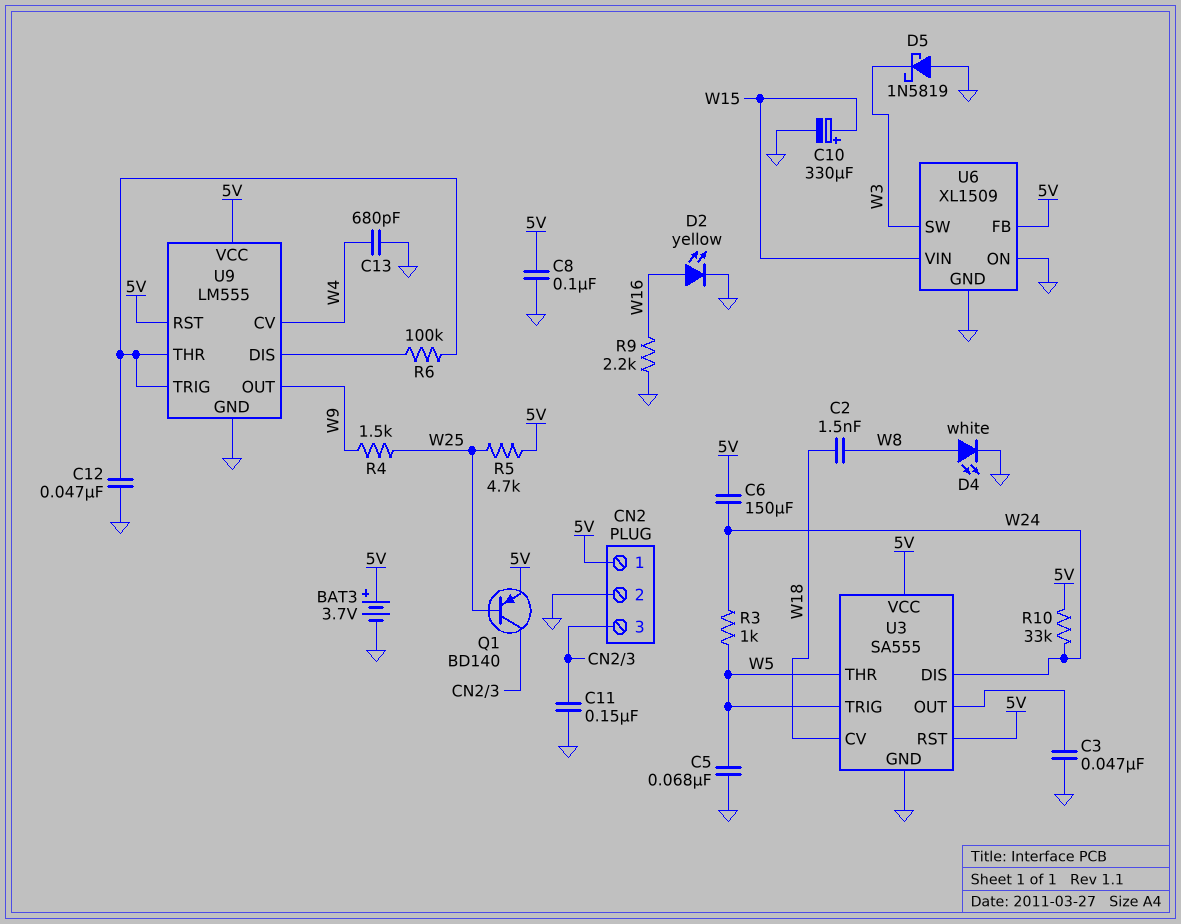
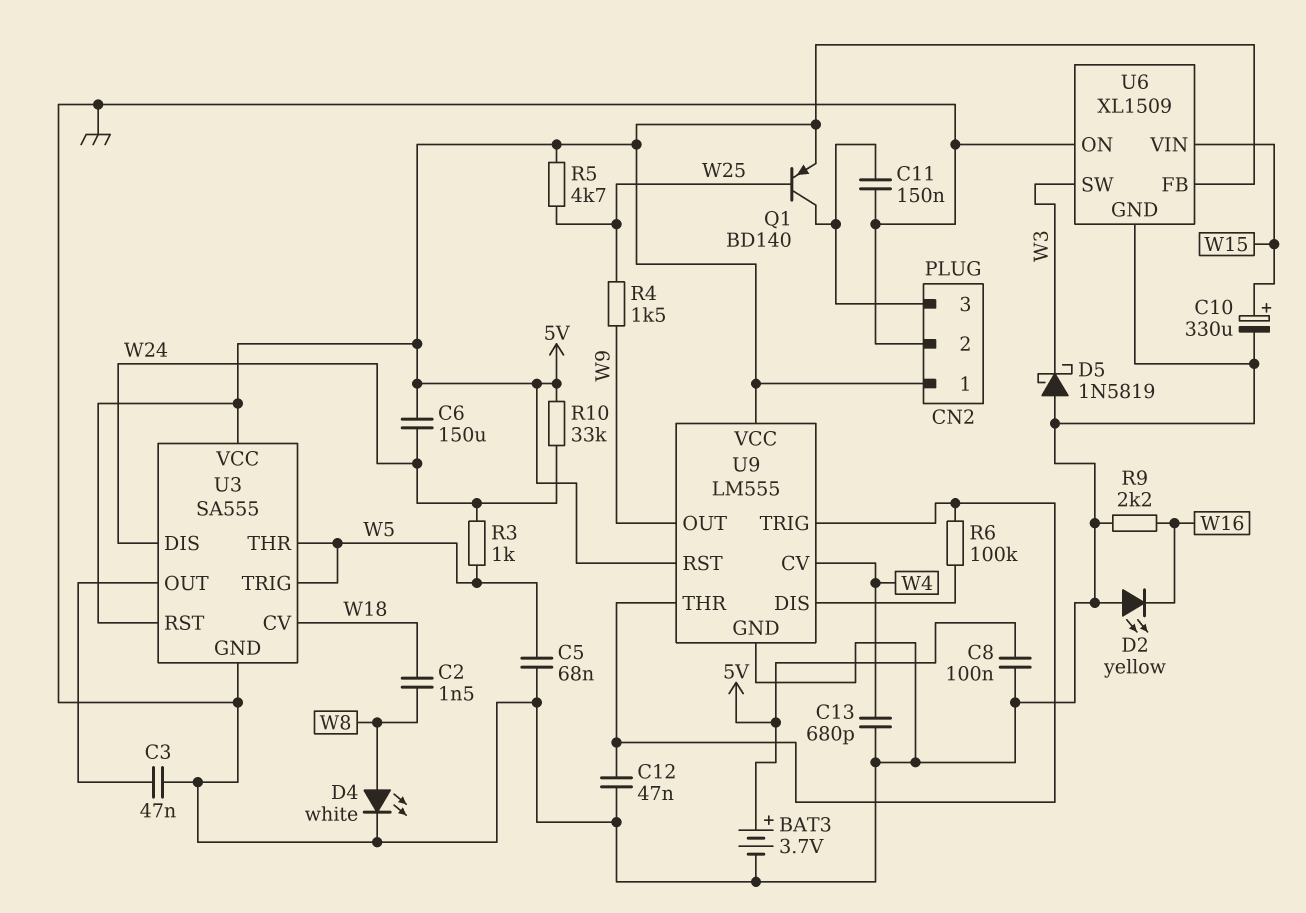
D2: LED yellow (A W16, K GND) -> LED yellow (A GND, K W16)

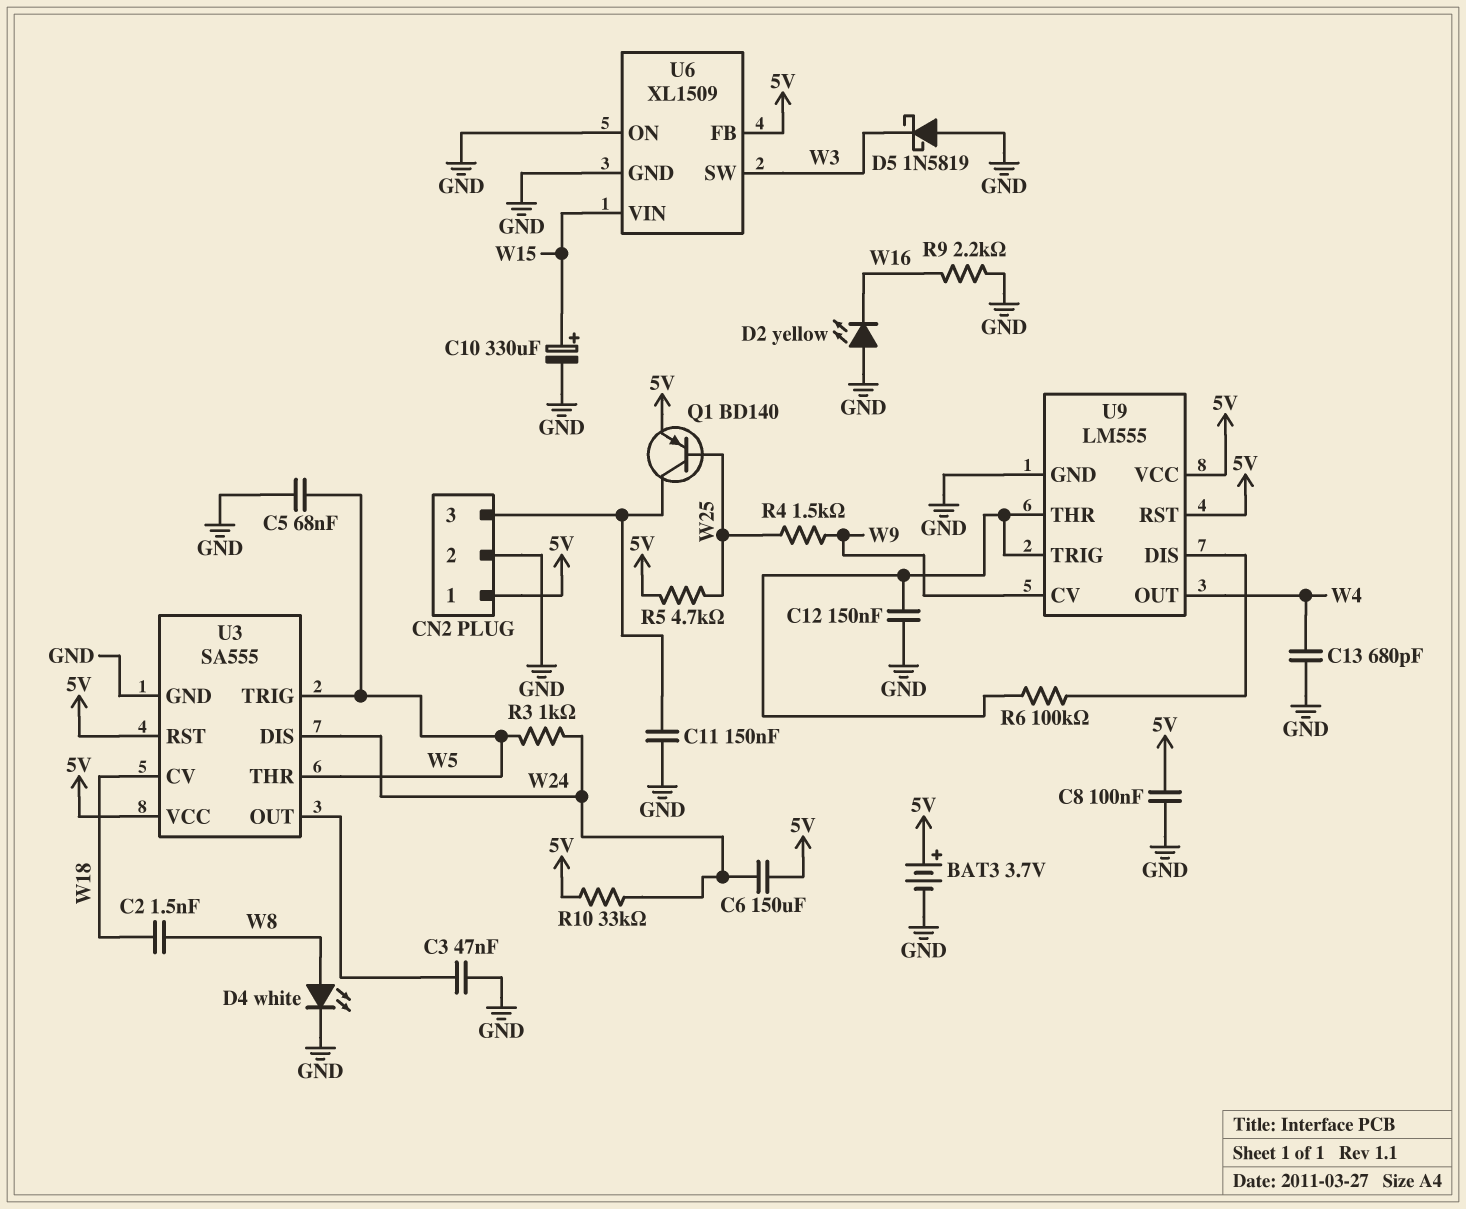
C12: 47nF (GND, U9/THR) -> 150nF (GND, U9/THR)
U9 pin CV: W4 -> W9
U9 pin OUT: W9 -> W4

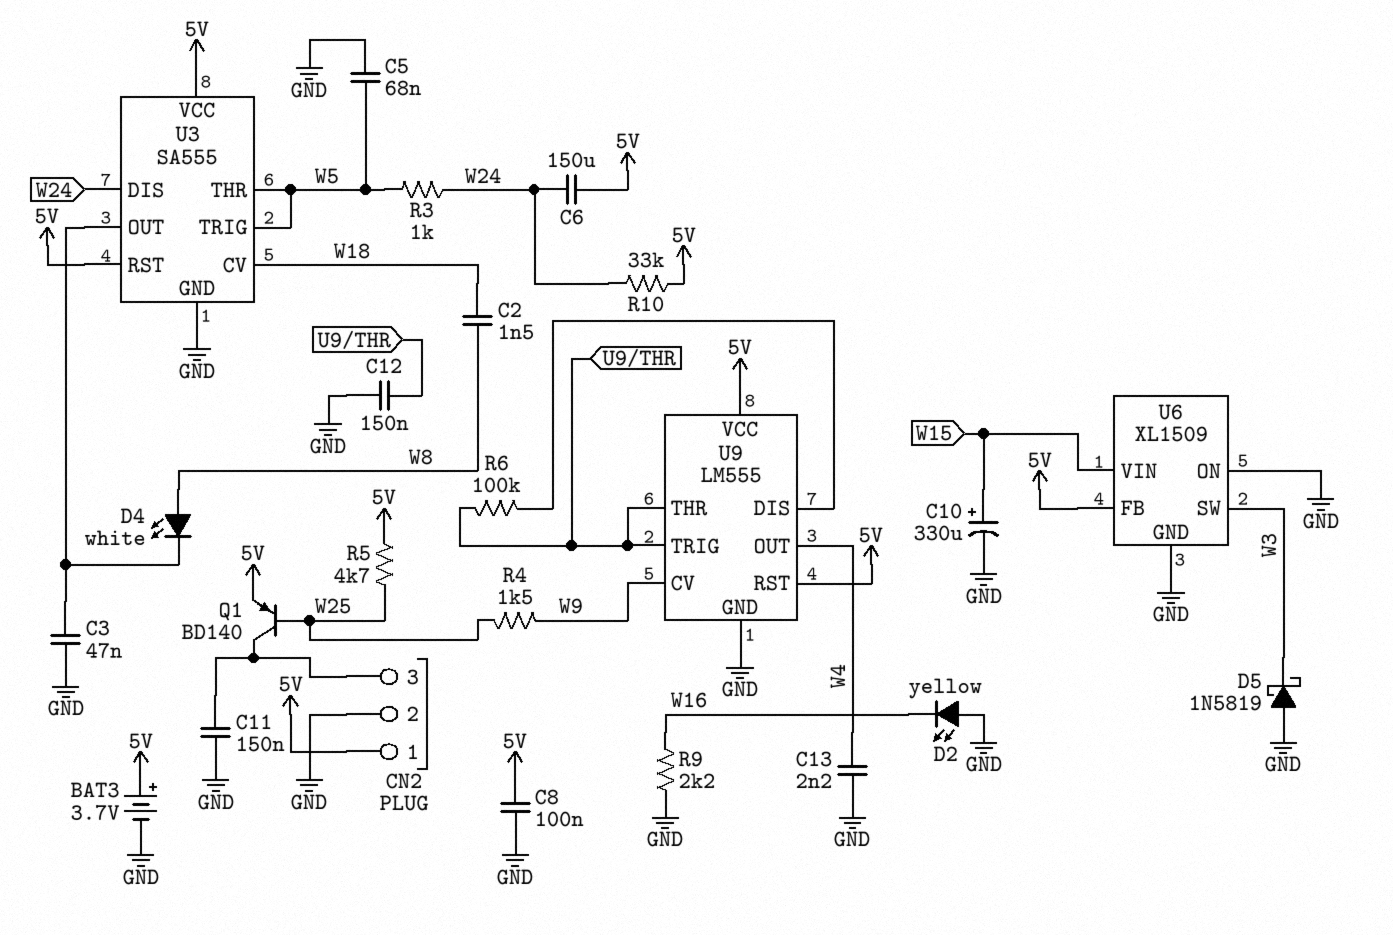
C13: 680pF (GND, W4) -> 2.2nF (GND, W4)
D4: LED white (A W8, K GND) -> LED white (A W8, K U3/OUT)

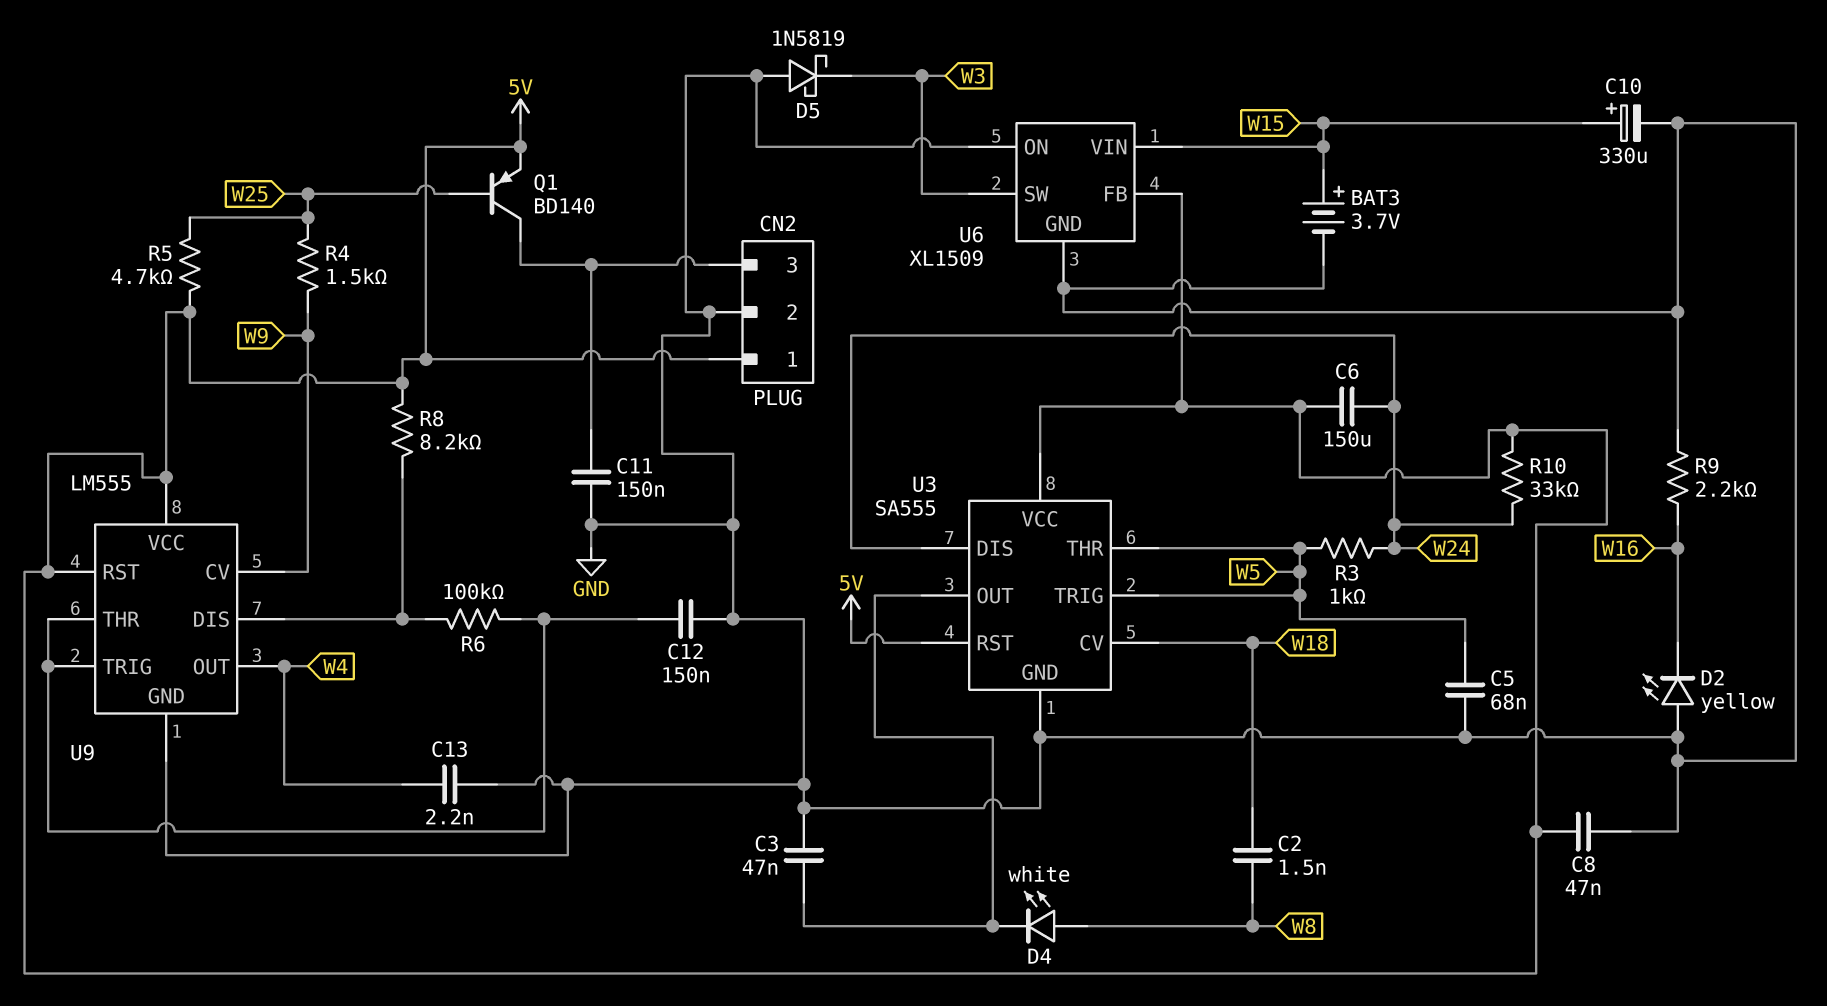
BAT3: 3.7V (plus 5V, minus GND) -> 3.7V (plus W15, minus GND)
C8: 100nF (5V, GND) -> 47nF (5V, GND)
R8: none -> 8.2k (5V, U9/DIS)

